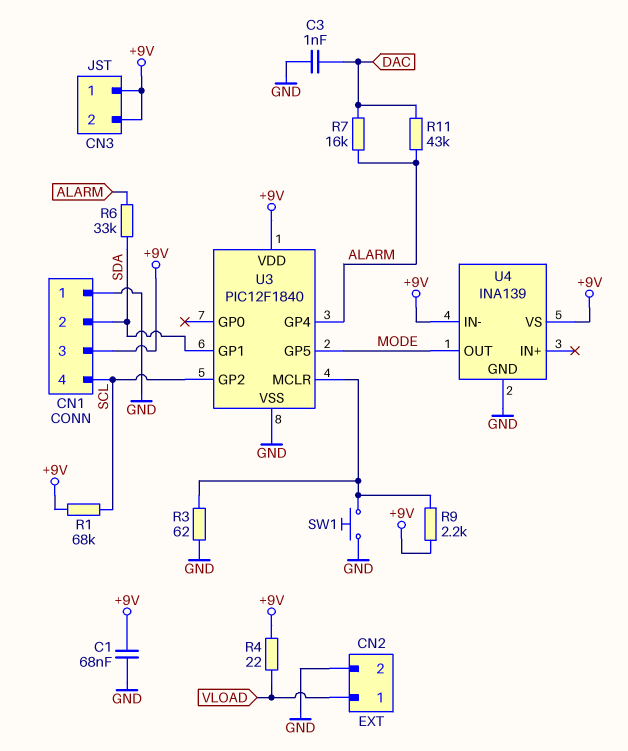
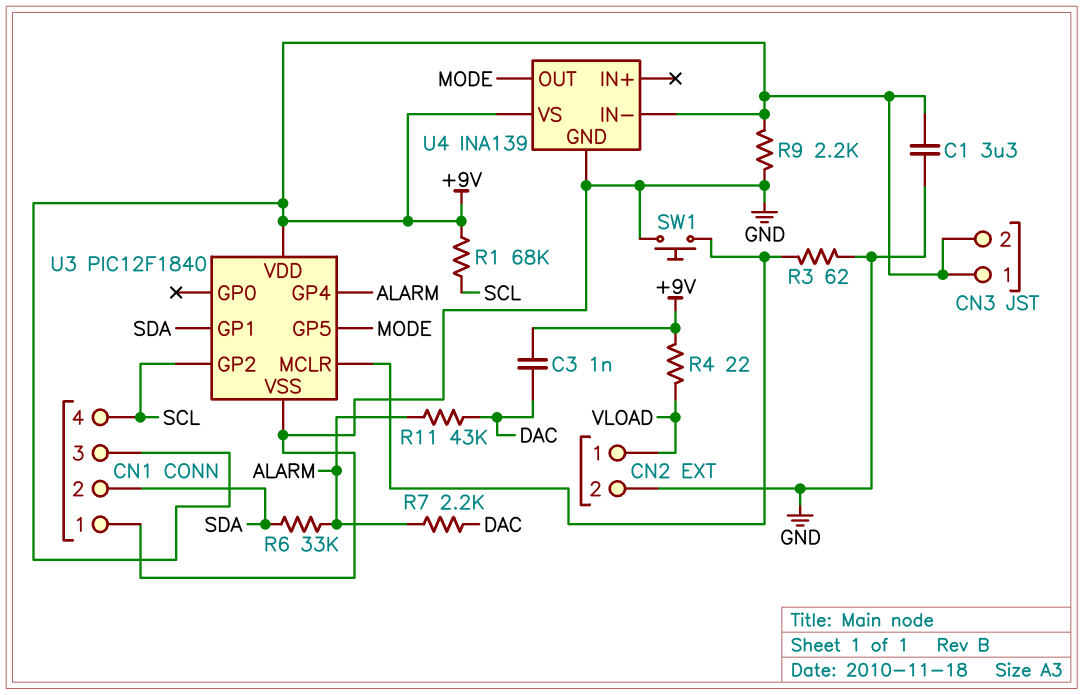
C1: 68nF (+9V, GND) -> 3.3uF (+9V, GND)
C3: 1nF (DAC, GND) -> 1nF (+9V, DAC)
R7: 16k (ALARM, DAC) -> 2.2k (ALARM, DAC)
R9: 2.2k (+9V, U3/MCLR) -> 2.2k (+9V, GND)

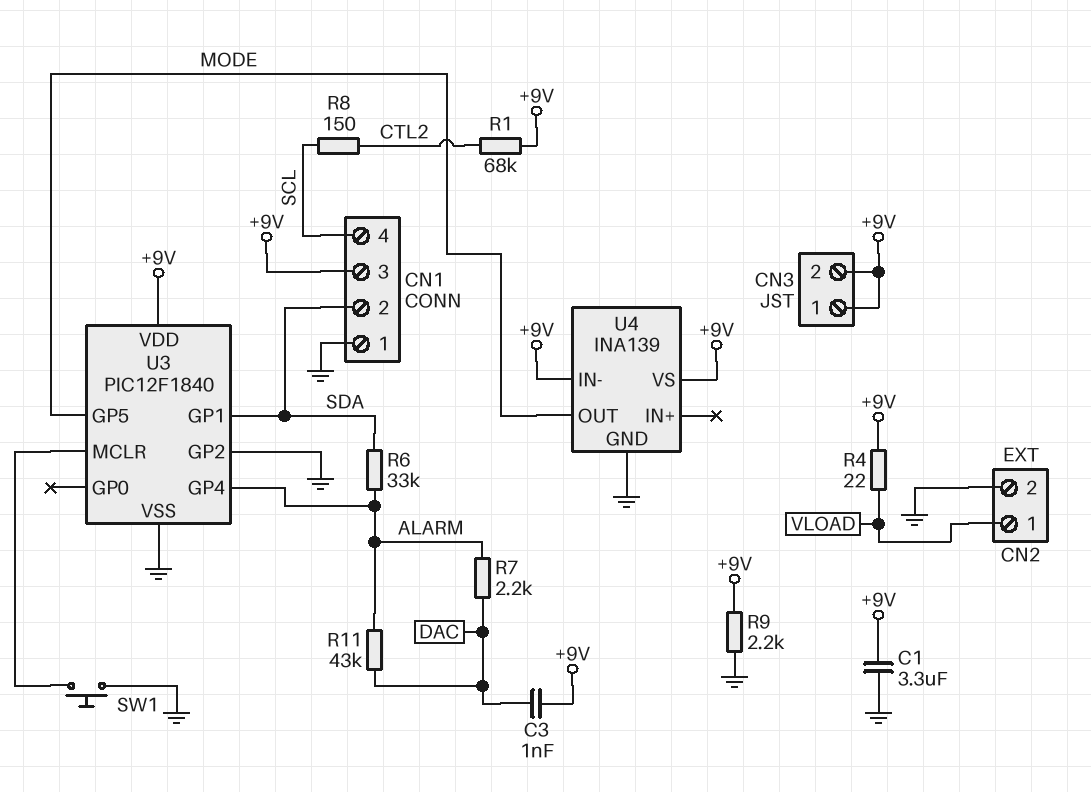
R1: 68k (+9V, SCL) -> 68k (+9V, CTL2)
R3: 62 (GND, U3/MCLR) -> none
R8: none -> 150 (CTL2, SCL)
U3 pin GP2: SCL -> GND

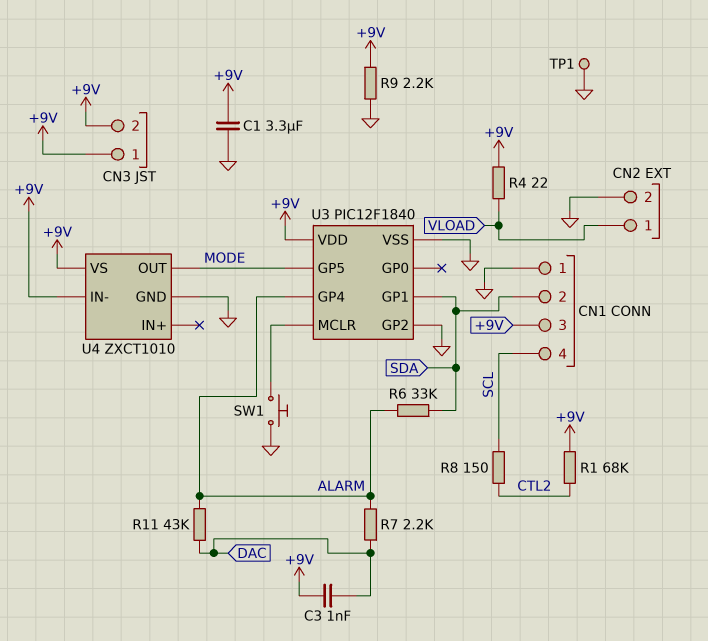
TP1: none -> test point (GND)
U4: INA139 -> ZXCT1010

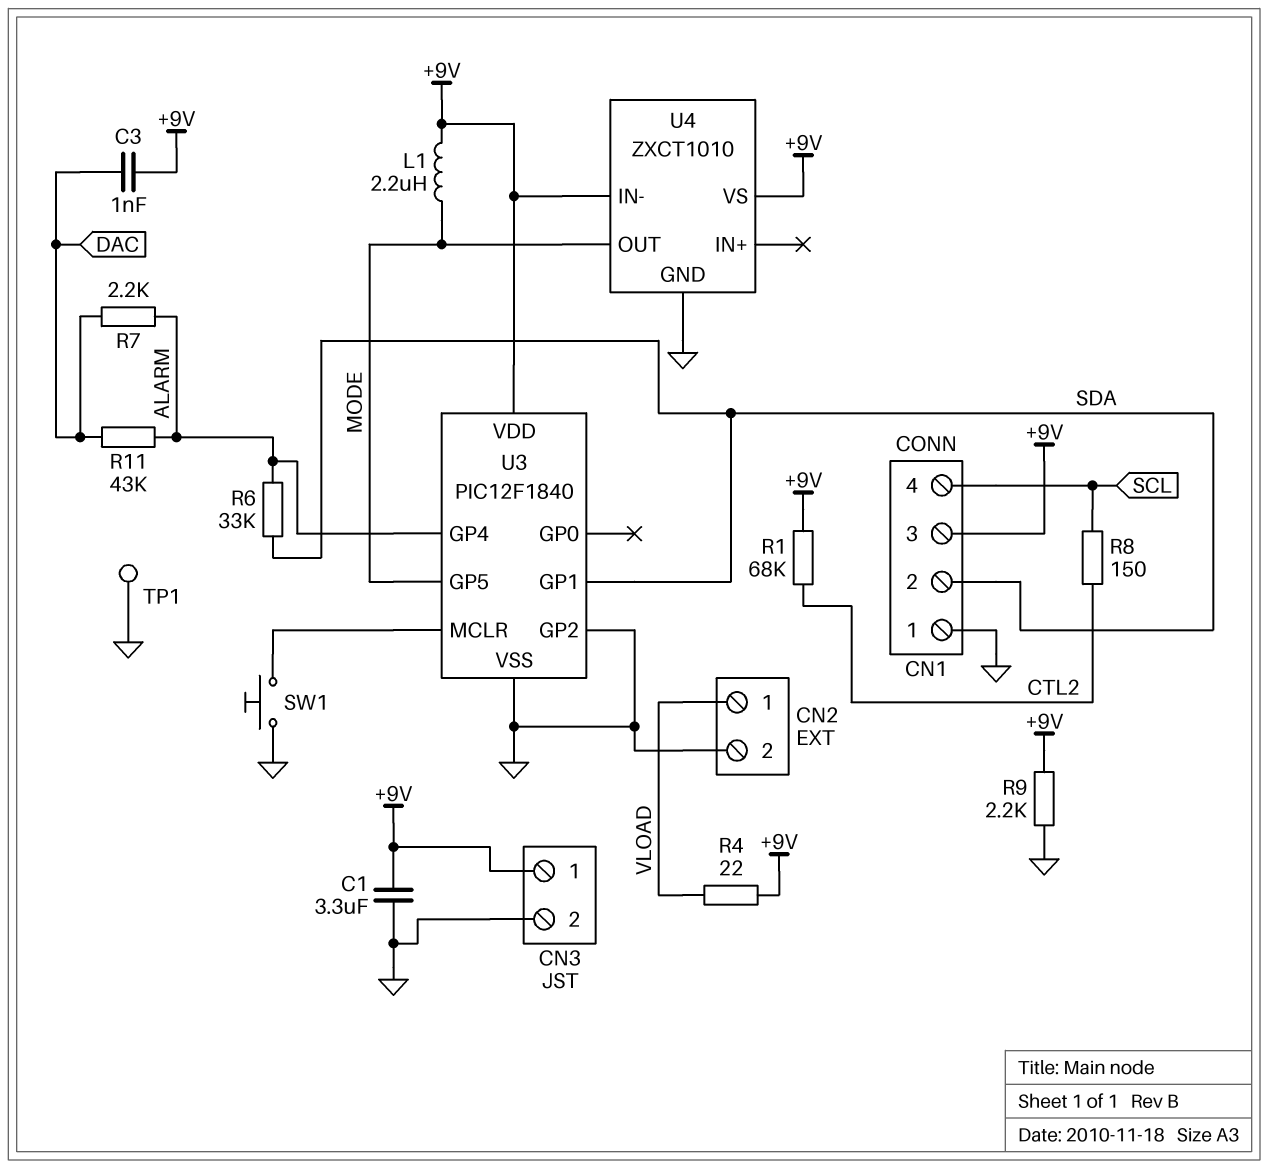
CN3 pin 2: +9V -> GND
L1: none -> 2.2uH (+9V, MODE)

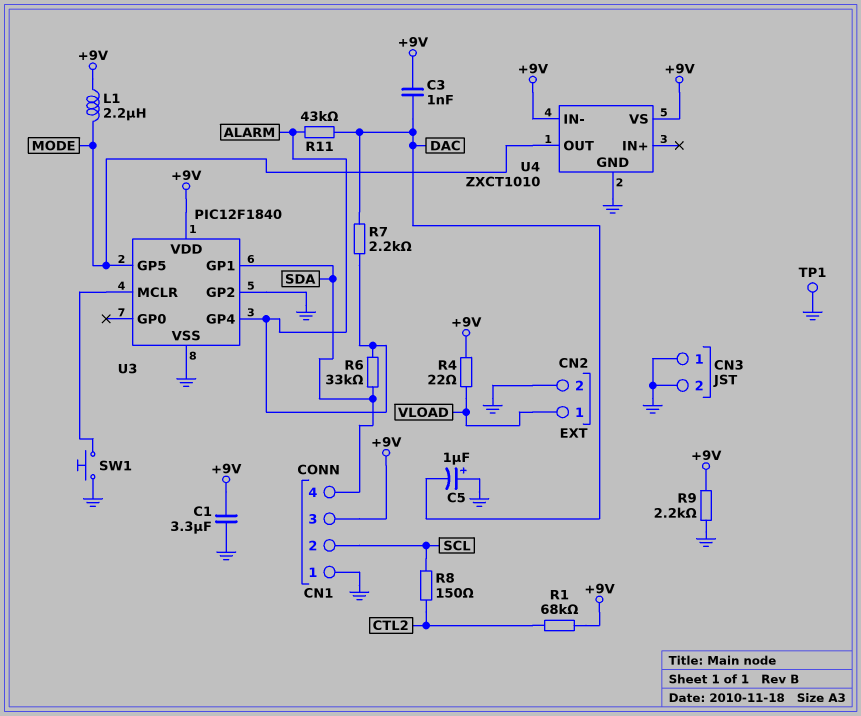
C5: none -> 1uF (plus GND, minus DAC)
CN1 pin 2: SDA -> SCL
CN1 pin 4: SCL -> SDA
CN3 pin 1: +9V -> GND

